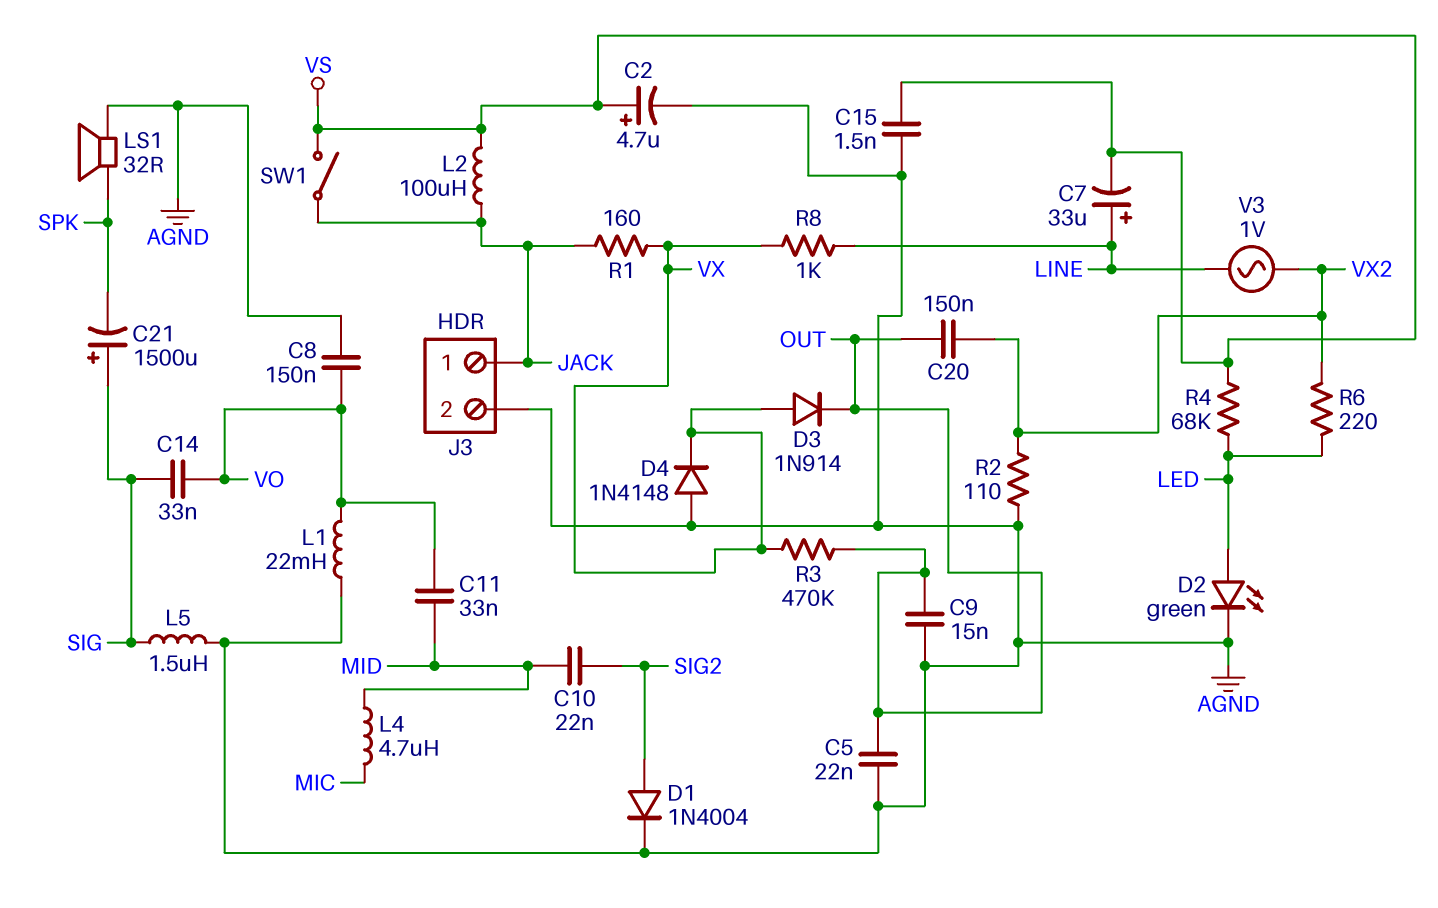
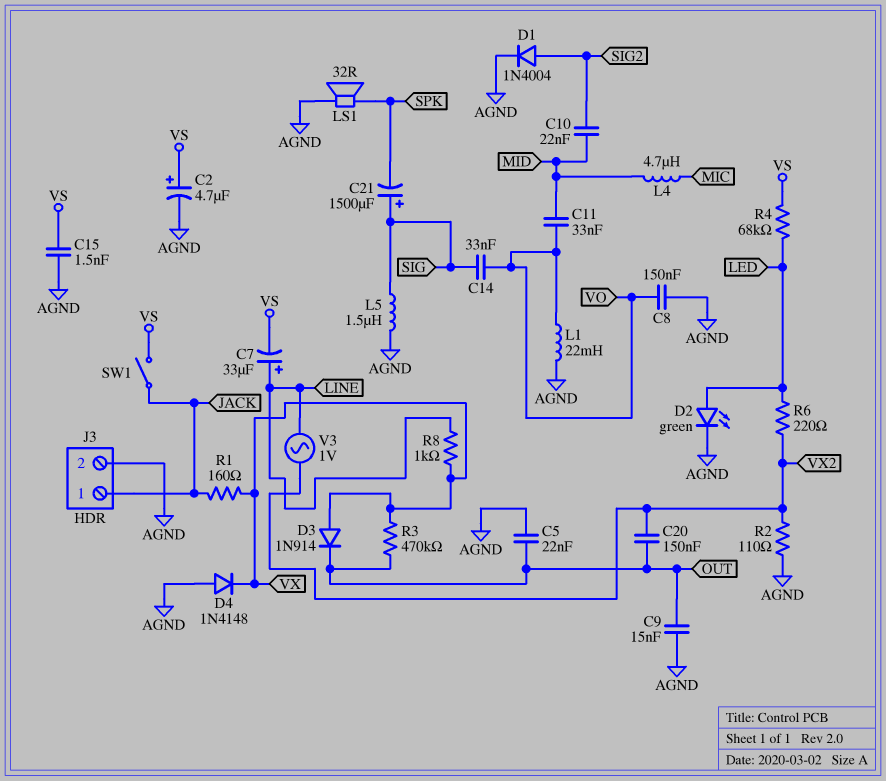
L2: 100uH (JACK, VS) -> none

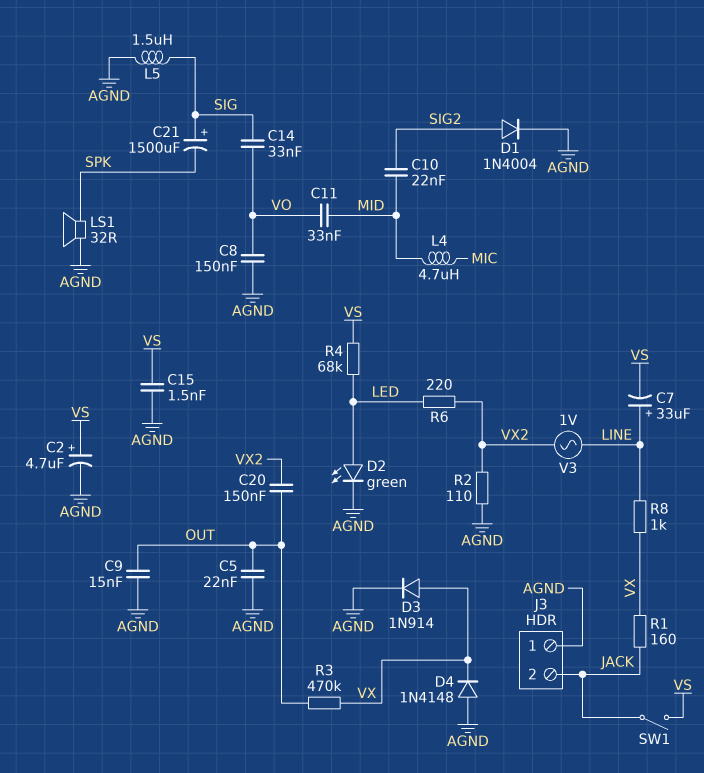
D3: diode 1N914 (A VX, K OUT) -> diode 1N914 (A VX, K AGND)
J3 pin 1: JACK -> AGND
J3 pin 2: AGND -> JACK
L1: 22mH (AGND, VO) -> none

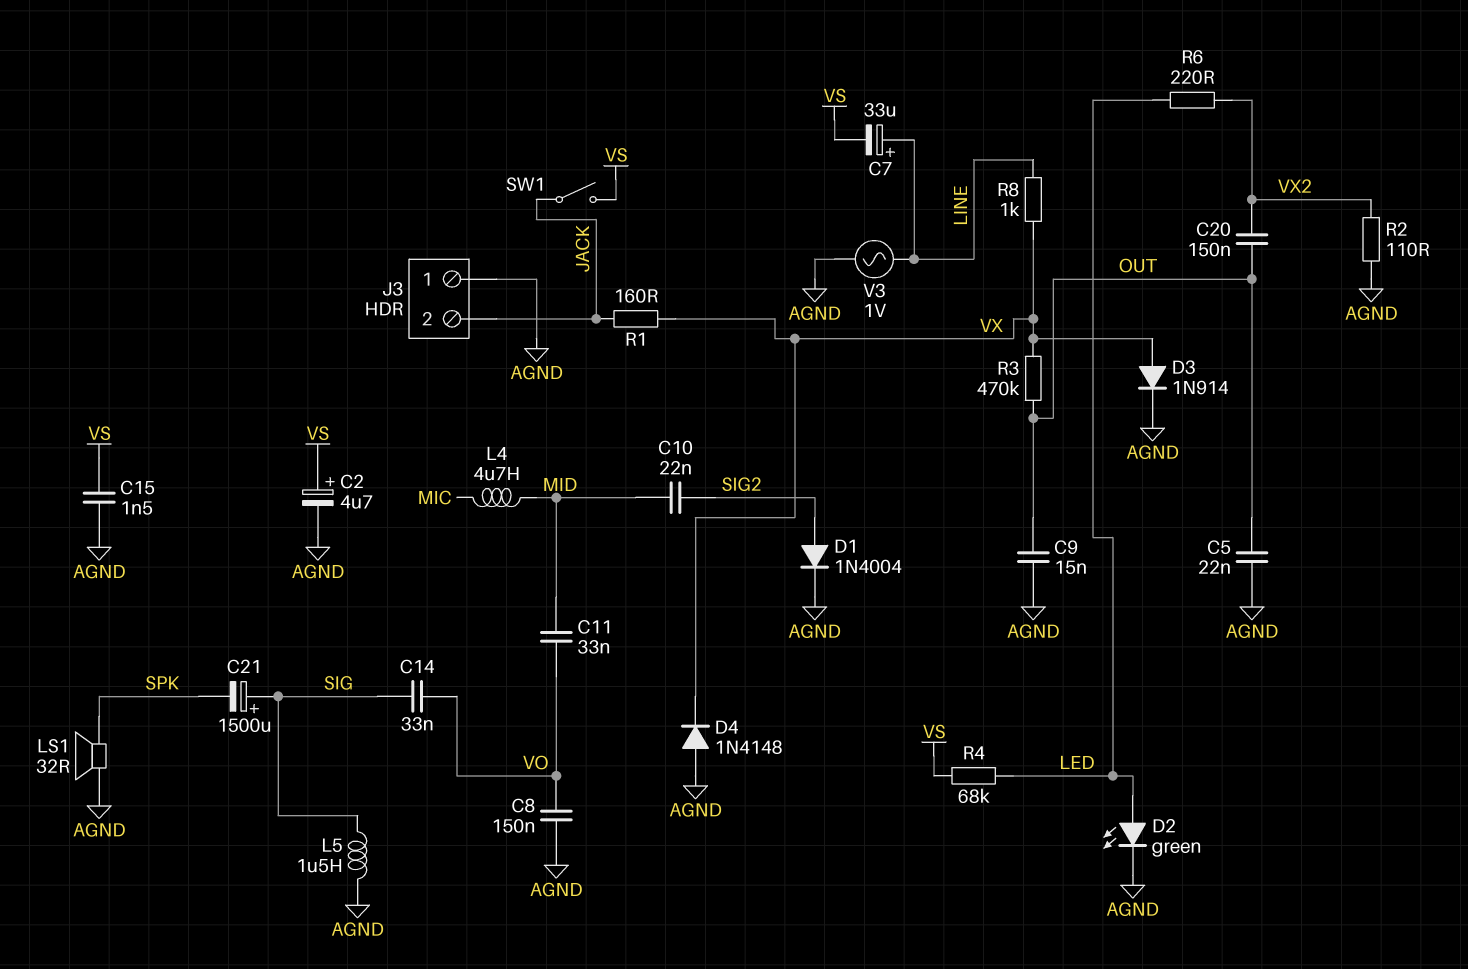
V3: AC 1V (LINE, VX2) -> AC 1V (AGND, LINE)

